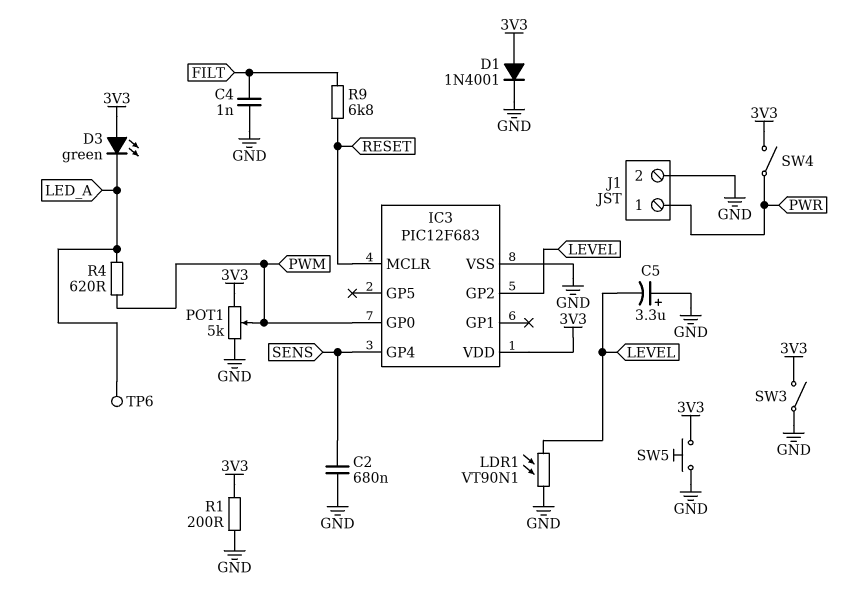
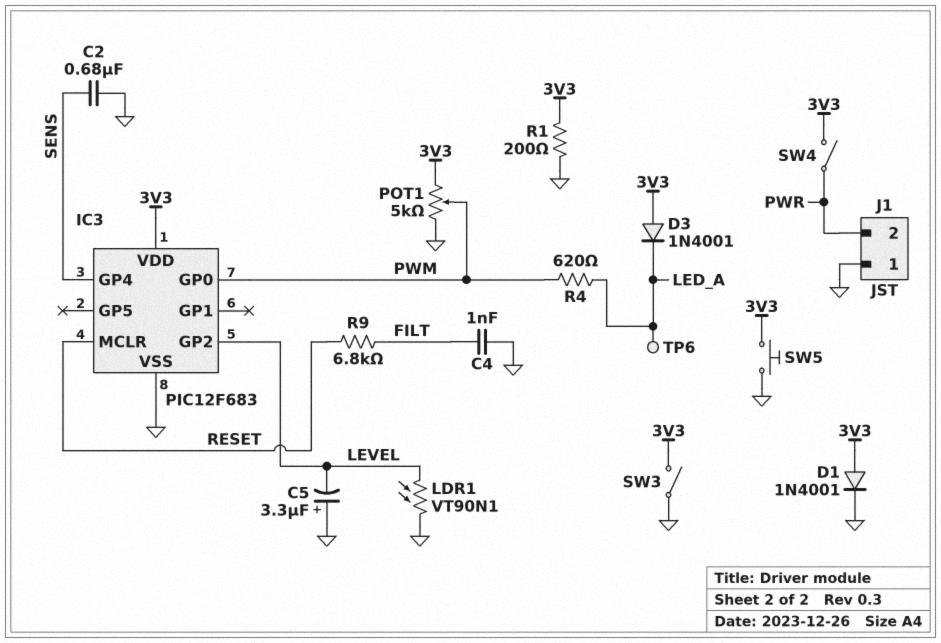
D3: LED green (A 3V3, K LED_A) -> diode 1N4001 (A 3V3, K LED_A)
J1 pin 1: PWR -> GND
J1 pin 2: GND -> PWR

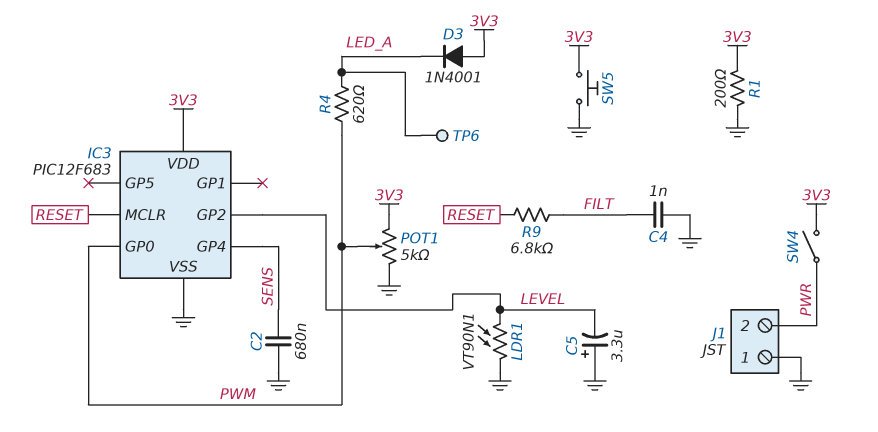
D1: diode 1N4001 (A 3V3, K GND) -> none
SW3: switch (3V3, GND) -> none

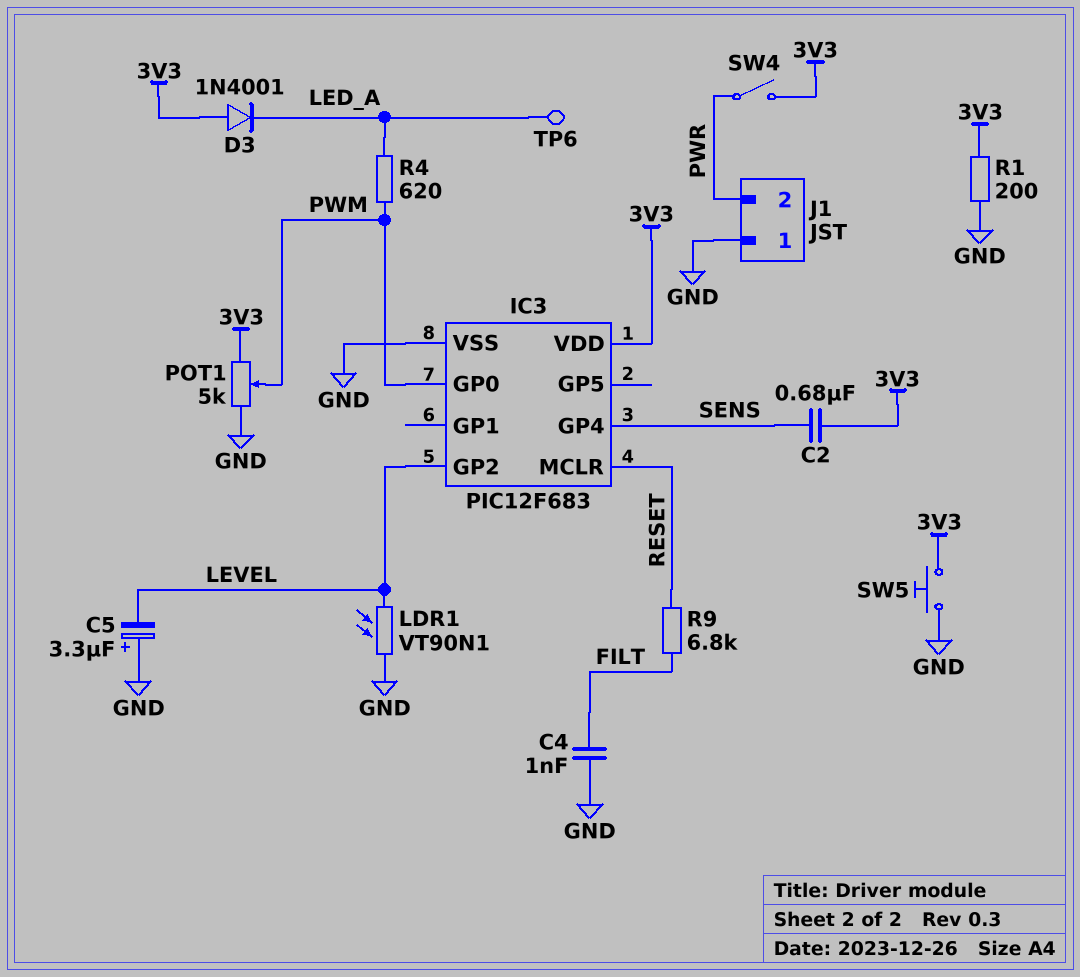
C2: 680nF (GND, SENS) -> 680nF (3V3, SENS)

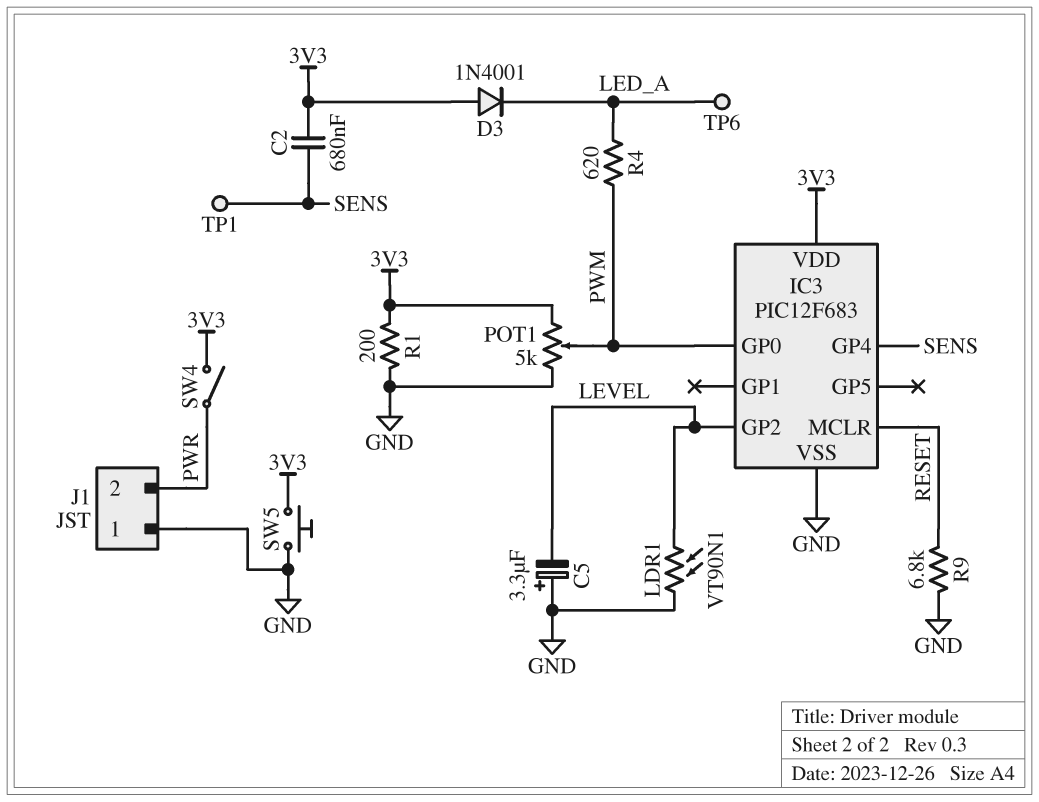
C4: 1nF (FILT, GND) -> none
R9: 6.8k (FILT, RESET) -> 6.8k (GND, RESET)
TP1: none -> test point (SENS)

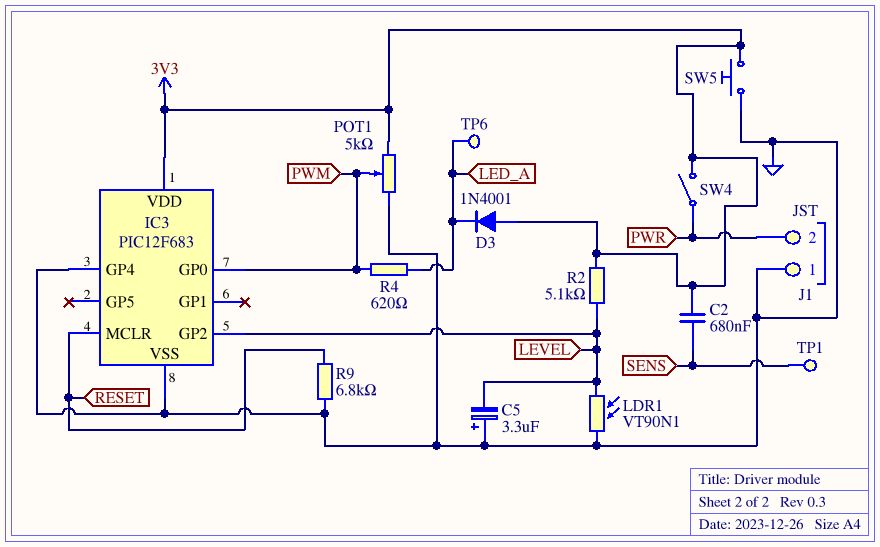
IC3 pin GP4: SENS -> GND
R1: 200 (3V3, GND) -> none
R2: none -> 5.1k (3V3, LEVEL)

